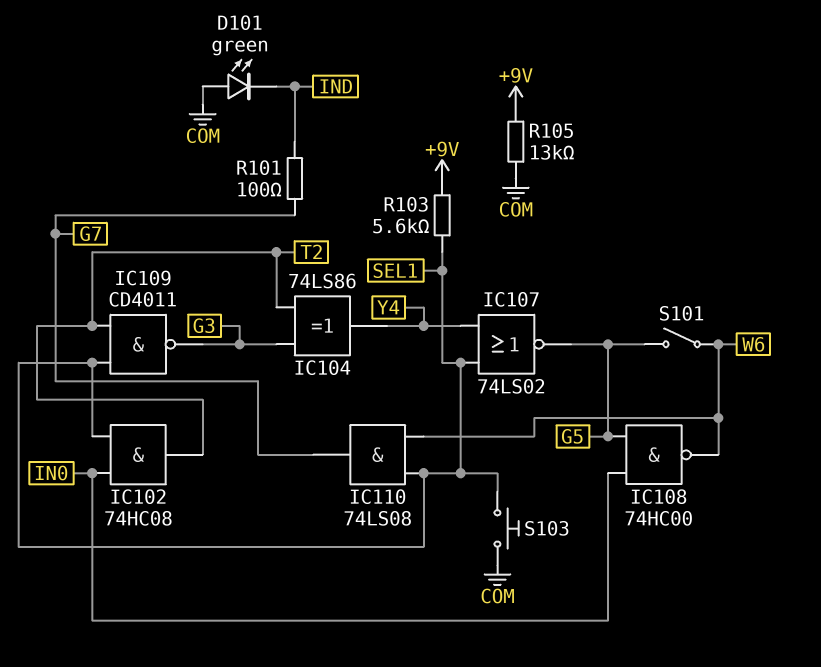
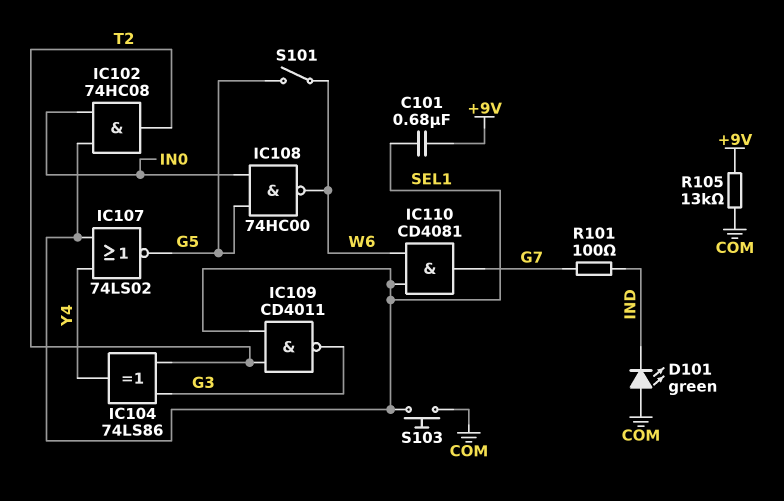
C101: none -> 680nF (+9V, SEL1)
IC110: AND 74LS08 (in SEL1, in W6, out G7) -> AND CD4081 (in SEL1, in W6, out G7)
R103: 5.6k (+9V, SEL1) -> none

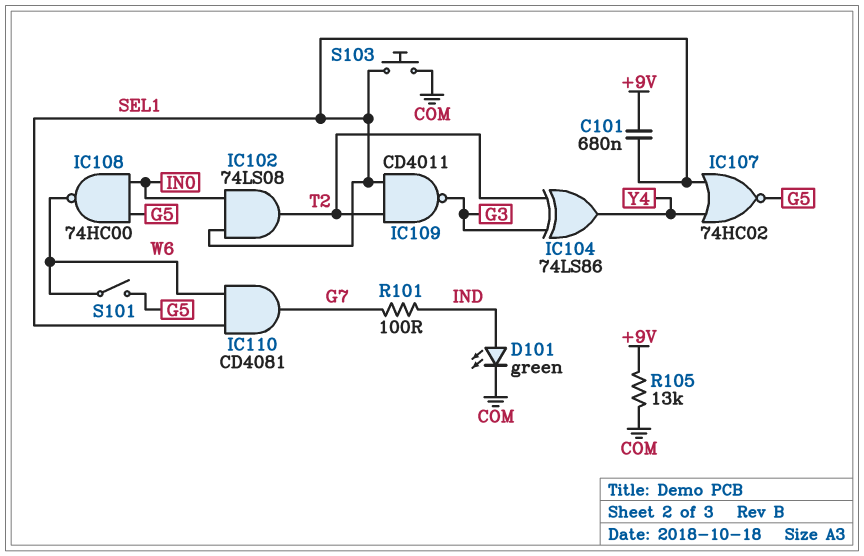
D101: LED green (A COM, K IND) -> LED green (A IND, K COM)
IC102: AND 74HC08 (in IN0, in SEL1, out T2) -> AND 74LS08 (in IN0, in SEL1, out T2)
IC107: NOR 74LS02 (in SEL1, in Y4, out G5) -> NOR 74HC02 (in SEL1, in Y4, out G5)

